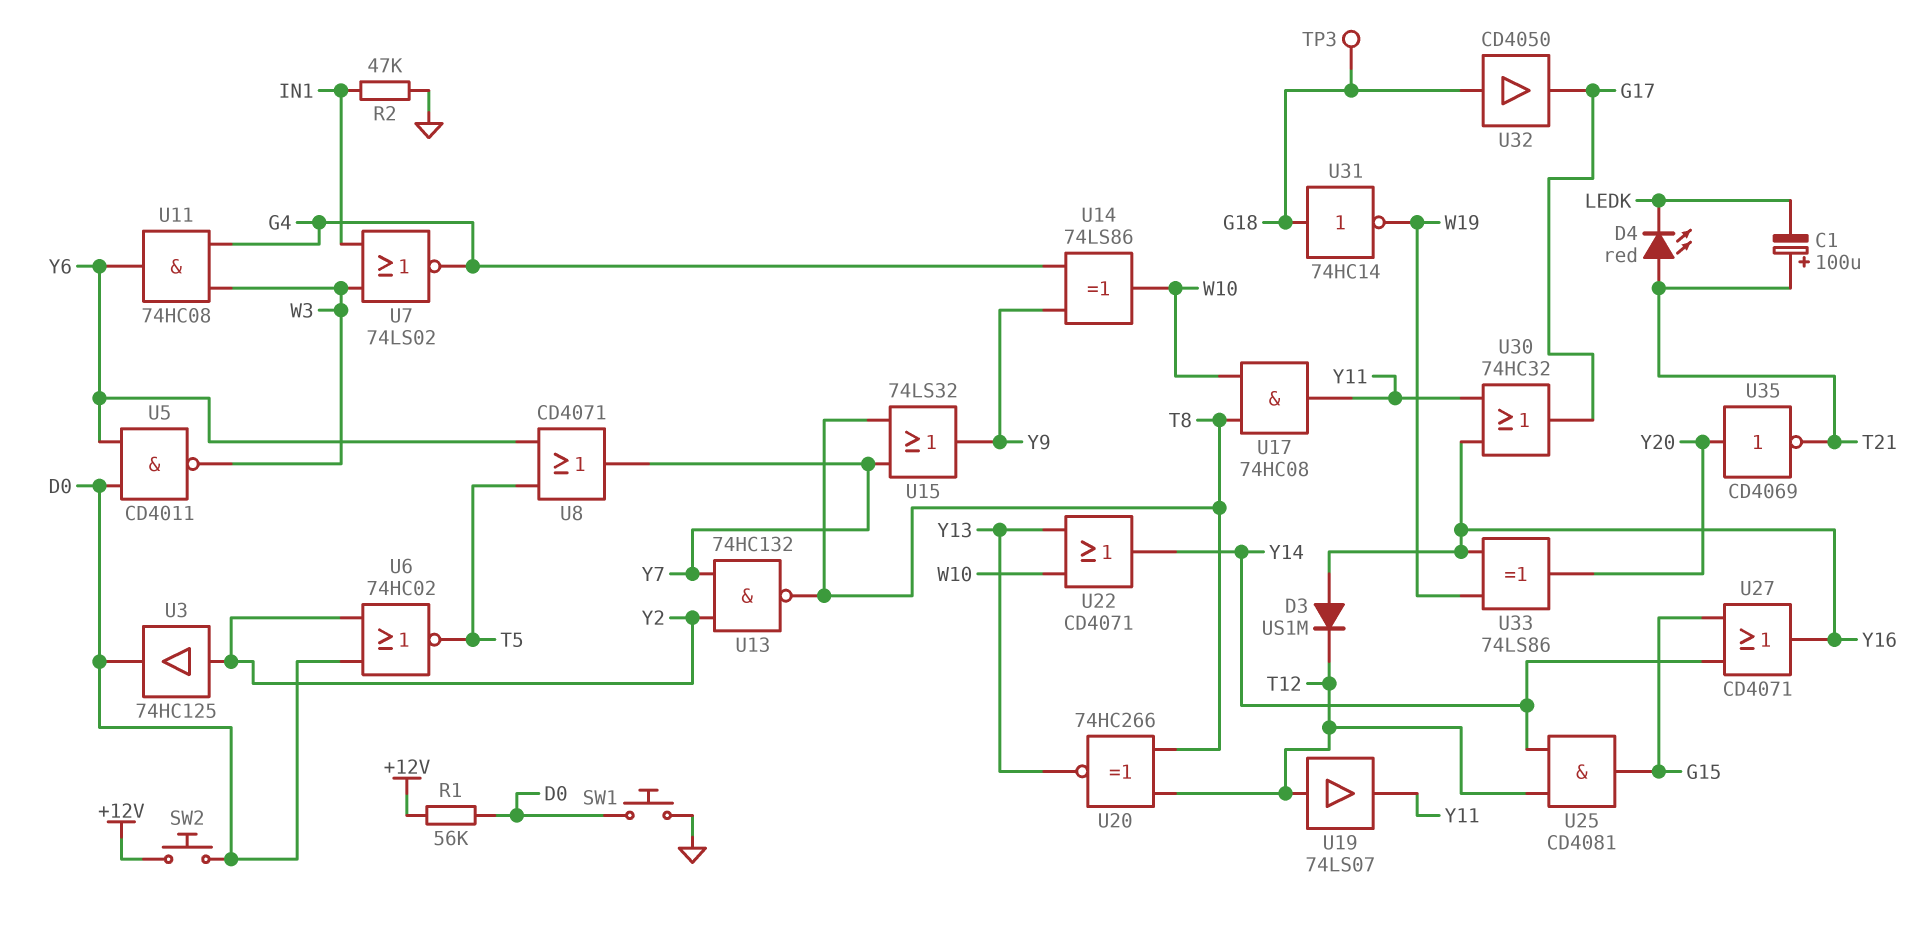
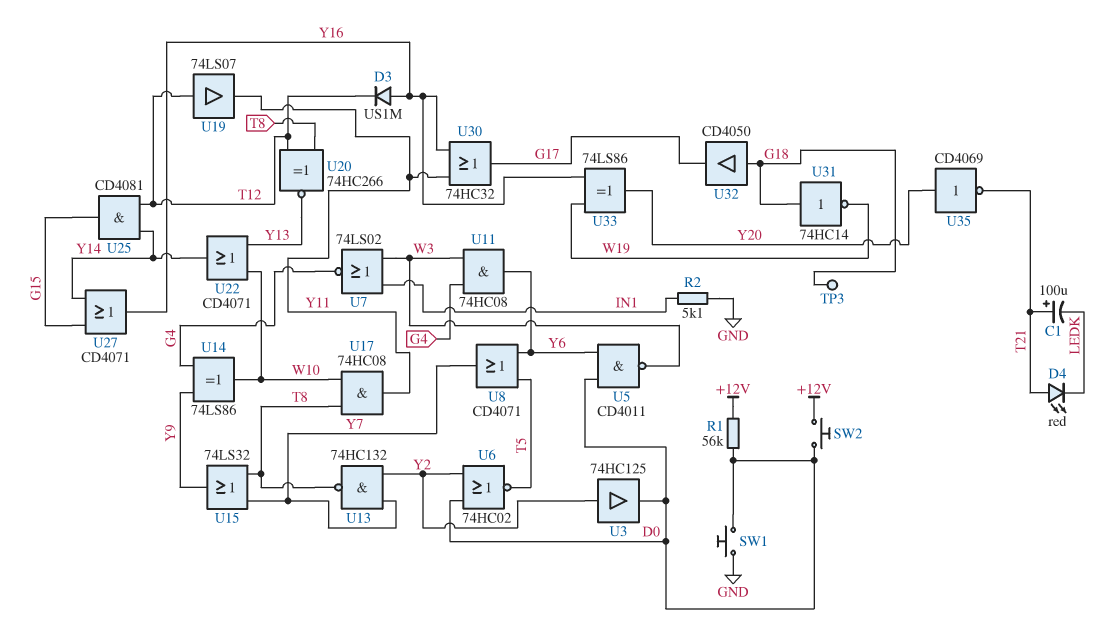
R2: 47k (GND, IN1) -> 5.1k (GND, IN1)

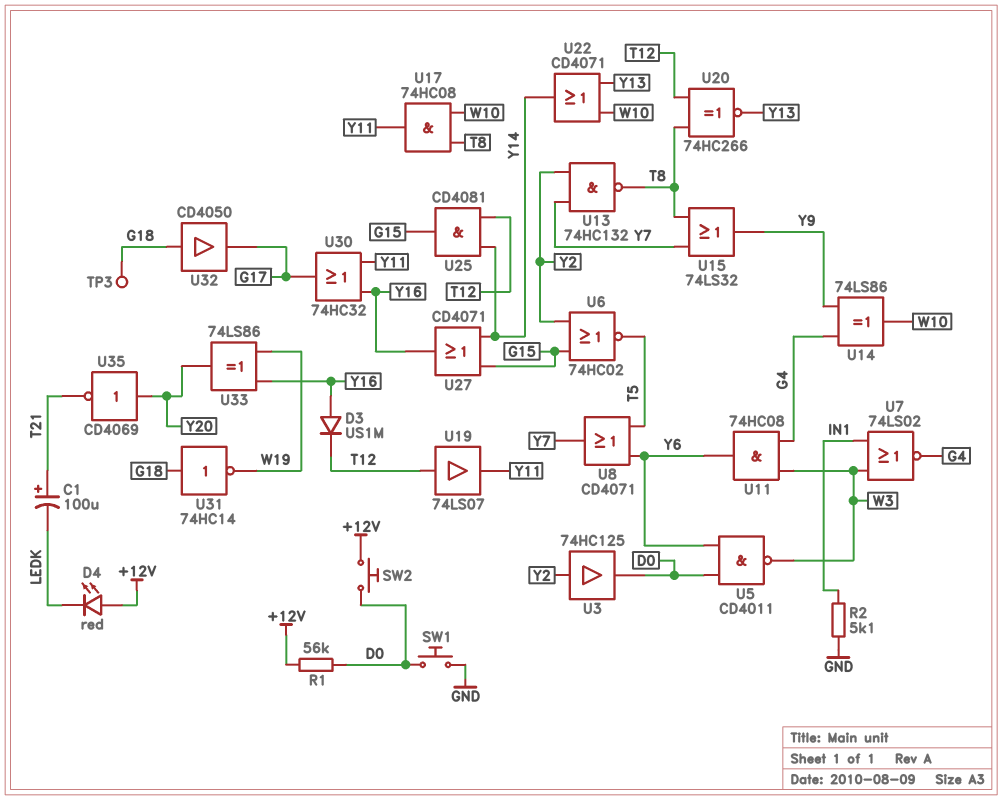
D4: LED red (A T21, K LEDK) -> LED red (A +12V, K LEDK)
U6: NOR 74HC02 (in D0, in Y2, out T5) -> NOR 74HC02 (in G15, in Y2, out T5)

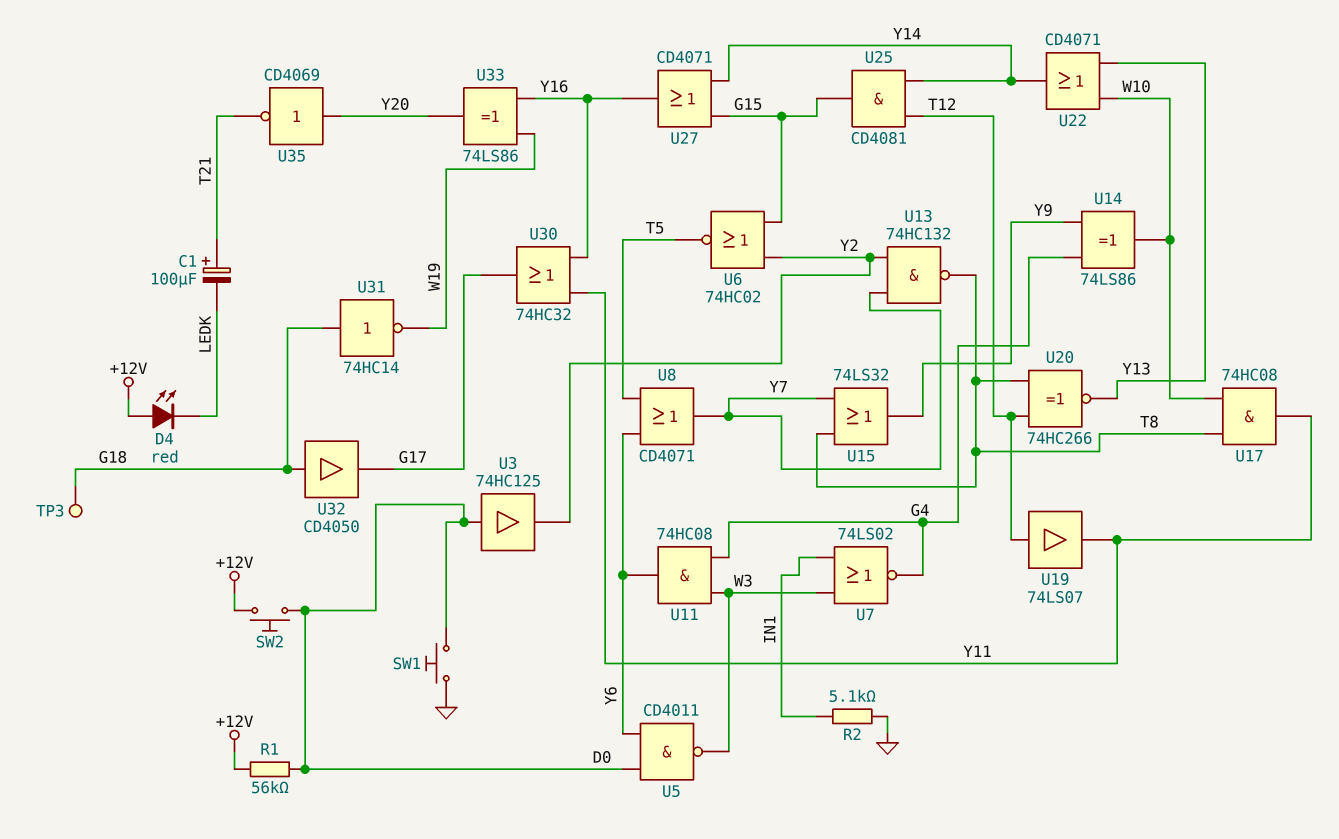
D3: diode US1M (A Y16, K T12) -> none
U3: buffer 74HC125 (in Y2, out D0) -> buffer 74HC125 (in D0, out Y2)

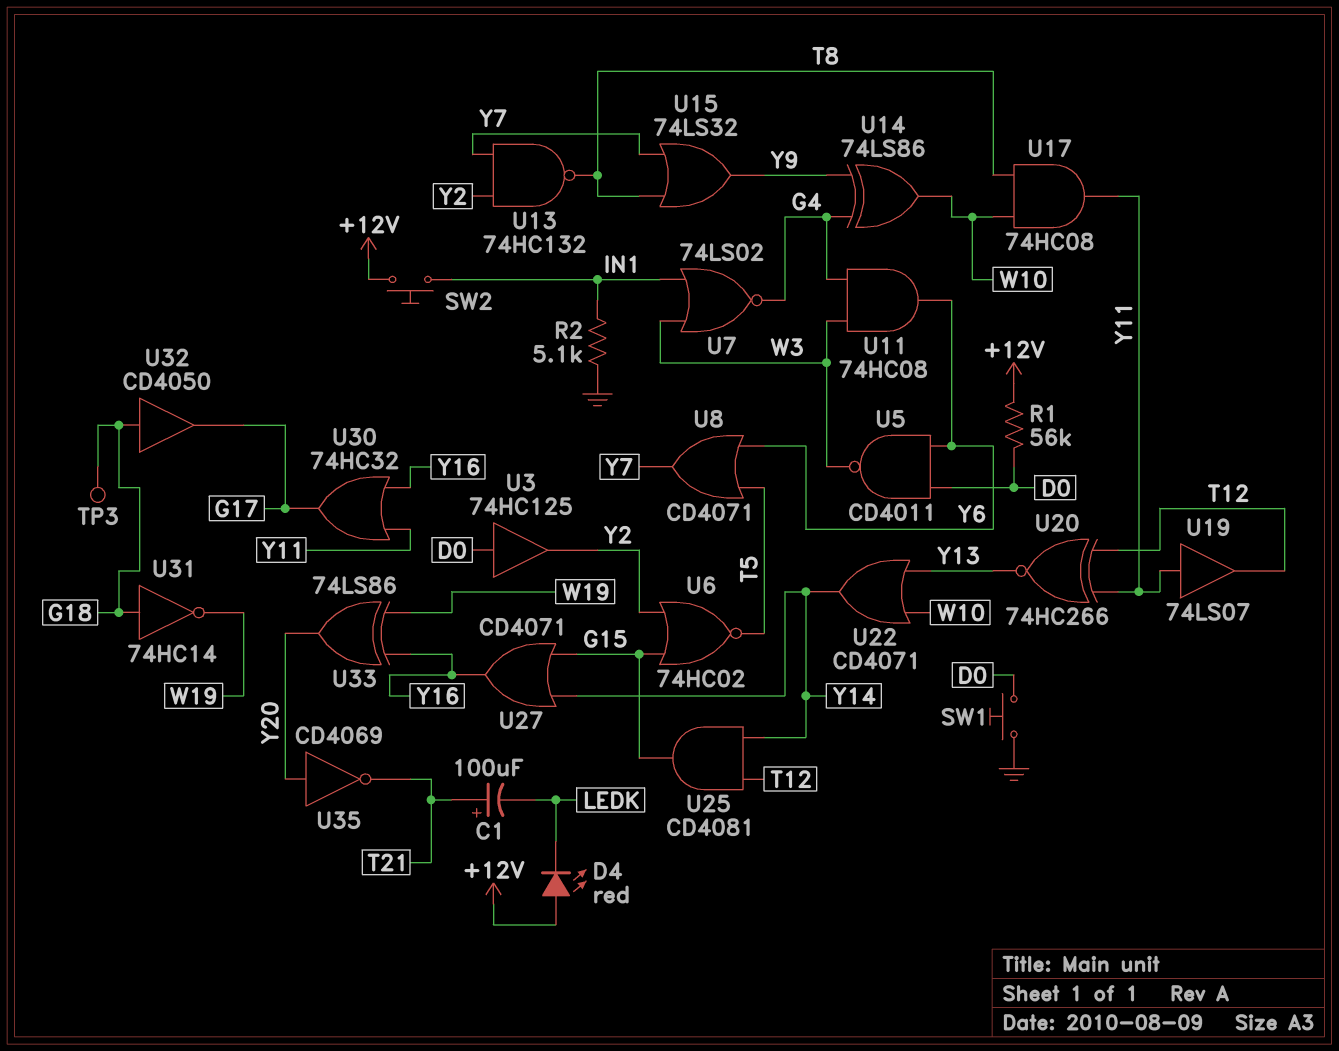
SW2: button (+12V, D0) -> button (+12V, IN1)
U19: buffer 74LS07 (in T12, out Y11) -> buffer 74LS07 (in Y11, out T12)
U20: XNOR 74HC266 (in T8, in T12, out Y13) -> XNOR 74HC266 (in T12, in Y11, out Y13)

